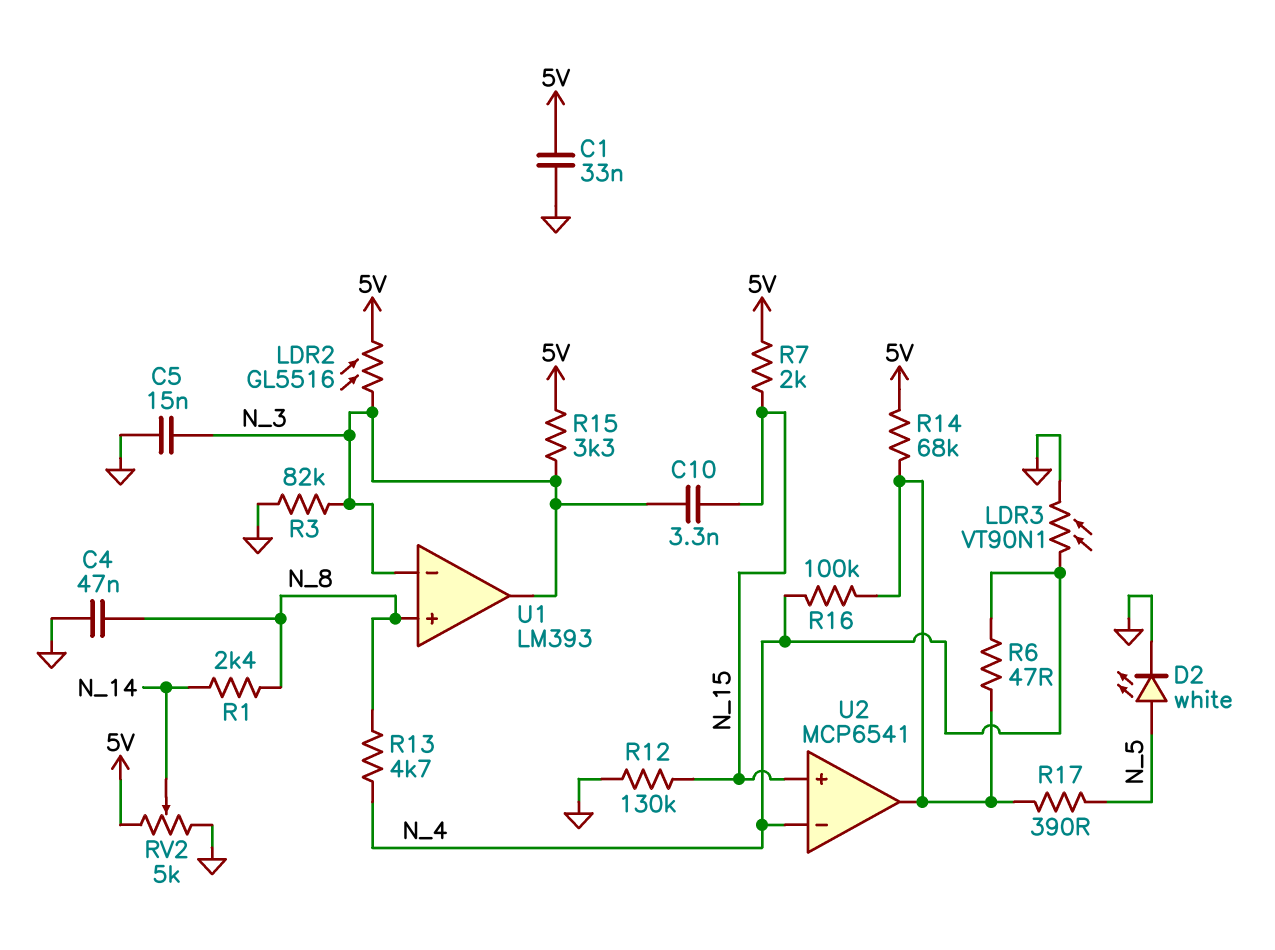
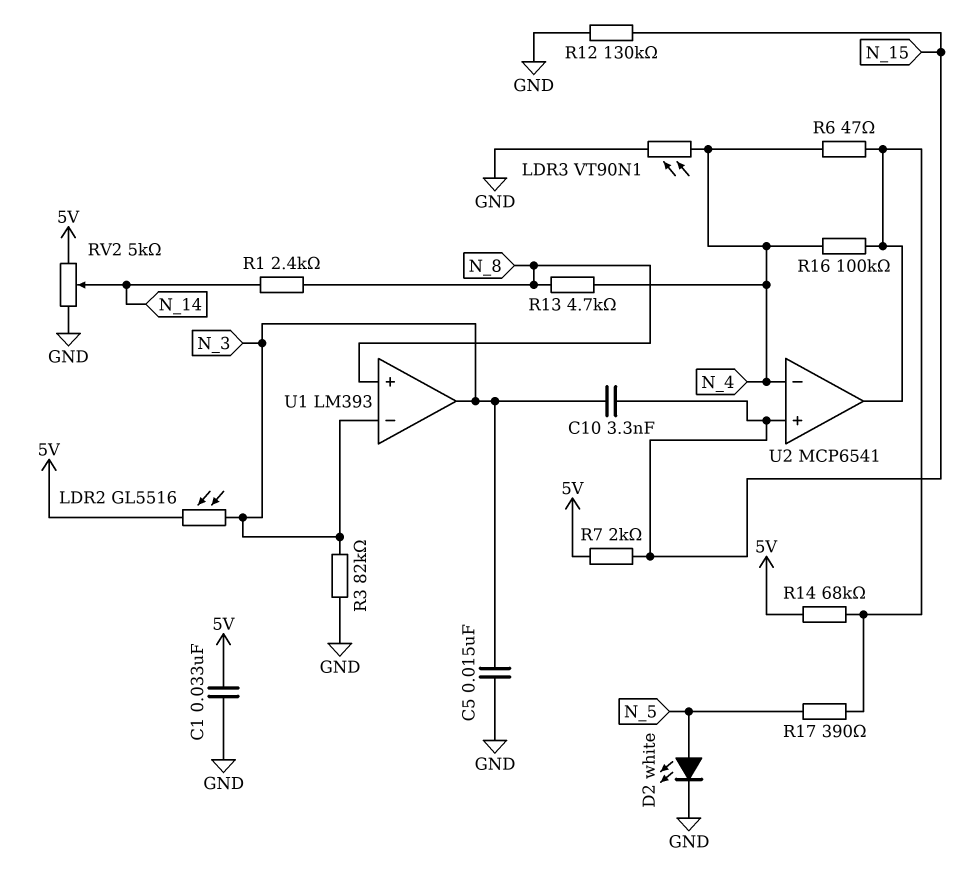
C4: 47nF (GND, N_8) -> none
R15: 3.3k (5V, N_3) -> none

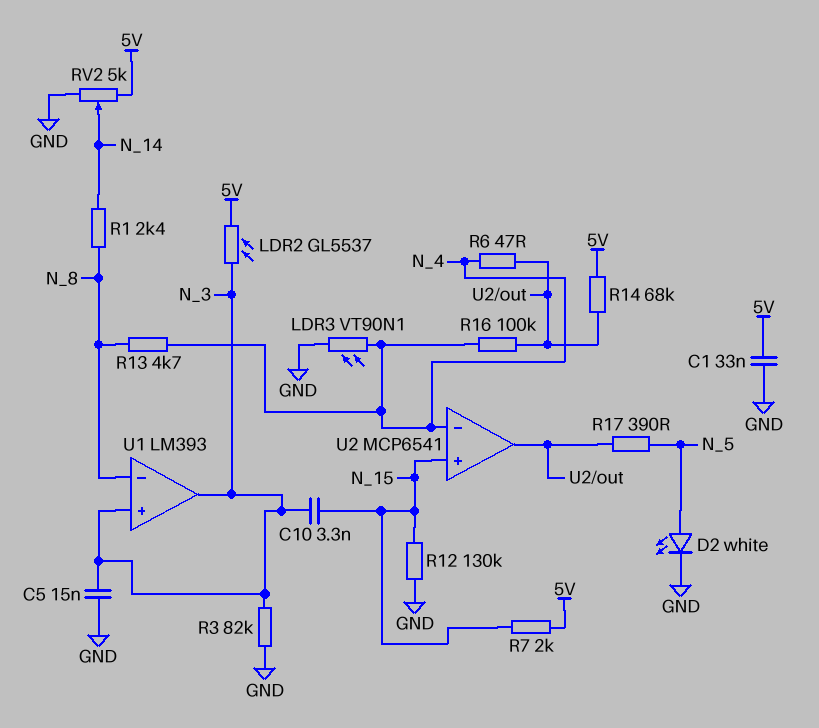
LDR2: GL5516 (5V, N_3) -> GL5537 (5V, N_3)
U1 pin in+: N_8 -> N_3
U1 pin in-: N_3 -> N_8

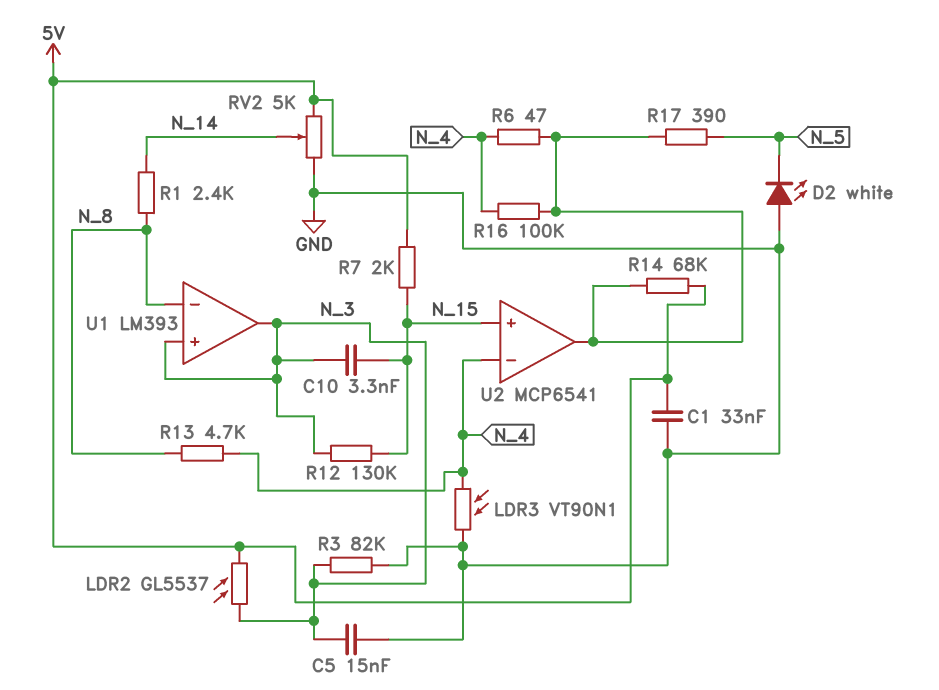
D2: LED white (A N_5, K GND) -> LED white (A GND, K N_5)
R12: 130k (GND, N_15) -> 130k (N_3, N_15)

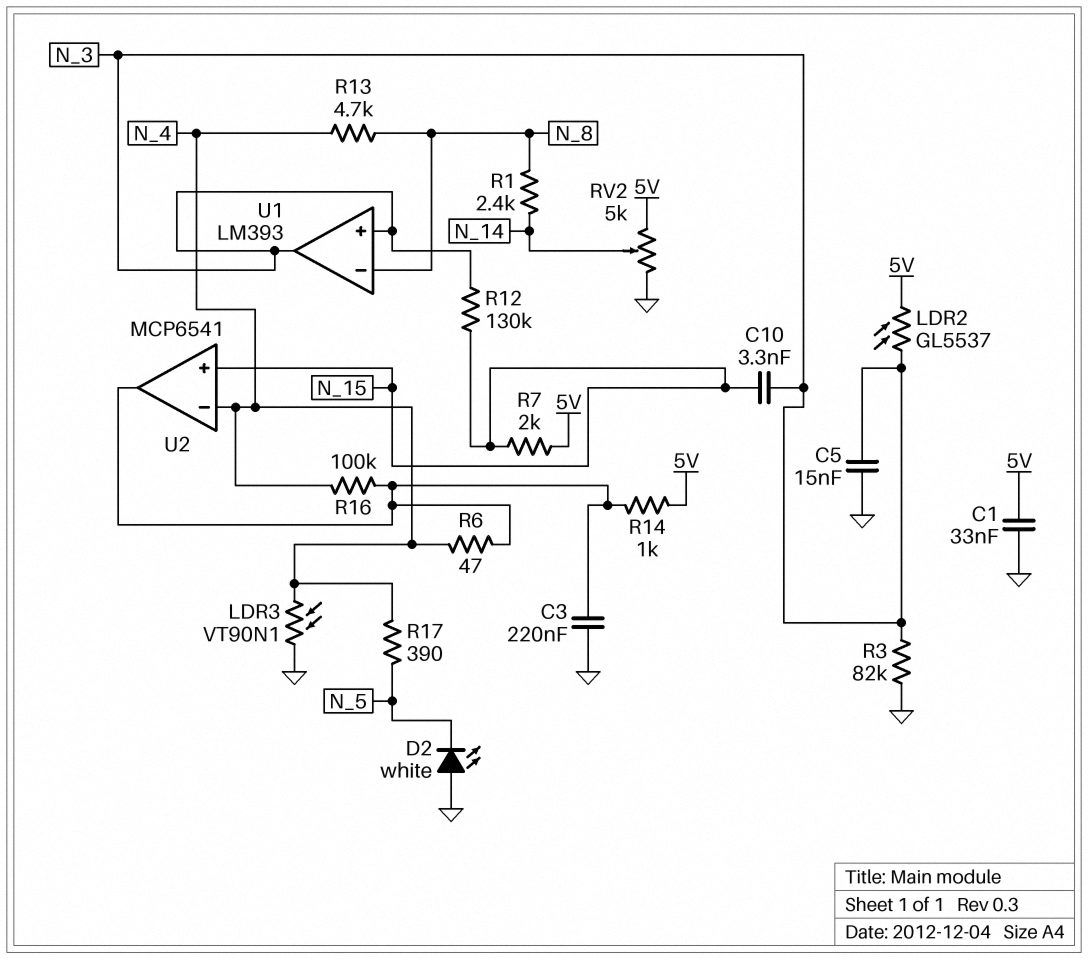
C3: none -> 220nF (GND, U2/out)
R14: 68k (5V, U2/out) -> 1k (5V, U2/out)
R17: 390 (N_5, U2/out) -> 390 (N_4, N_5)

